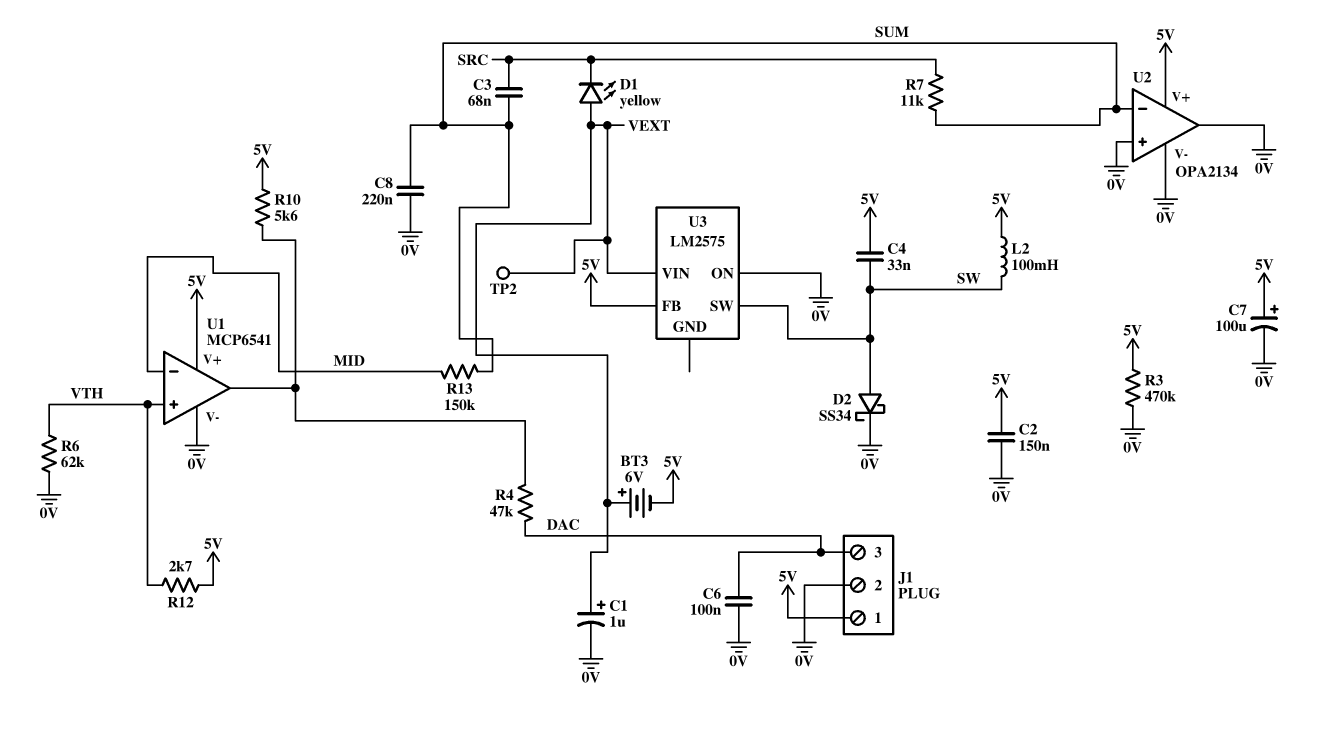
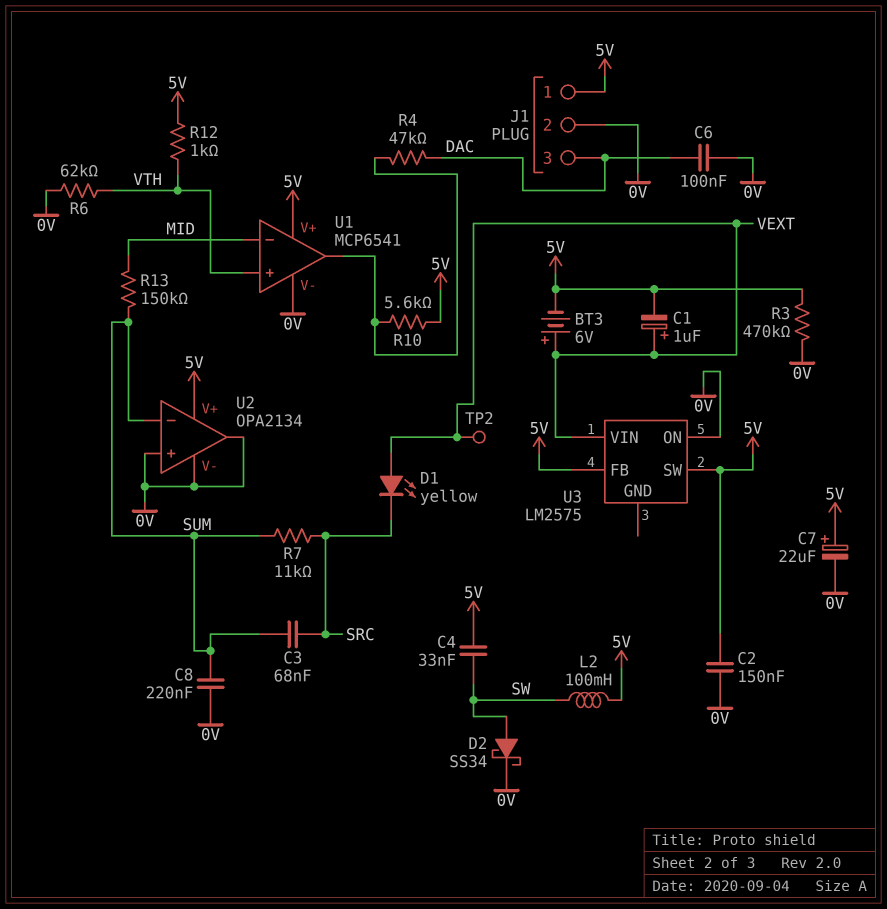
C1: 1uF (plus VEXT, minus 0V) -> 1uF (plus VEXT, minus 5V)
C7: 100uF (plus 5V, minus 0V) -> 22uF (plus 5V, minus 0V)
R12: 2.7k (5V, VTH) -> 1k (5V, VTH)
U3 pin SW: SW -> 5V

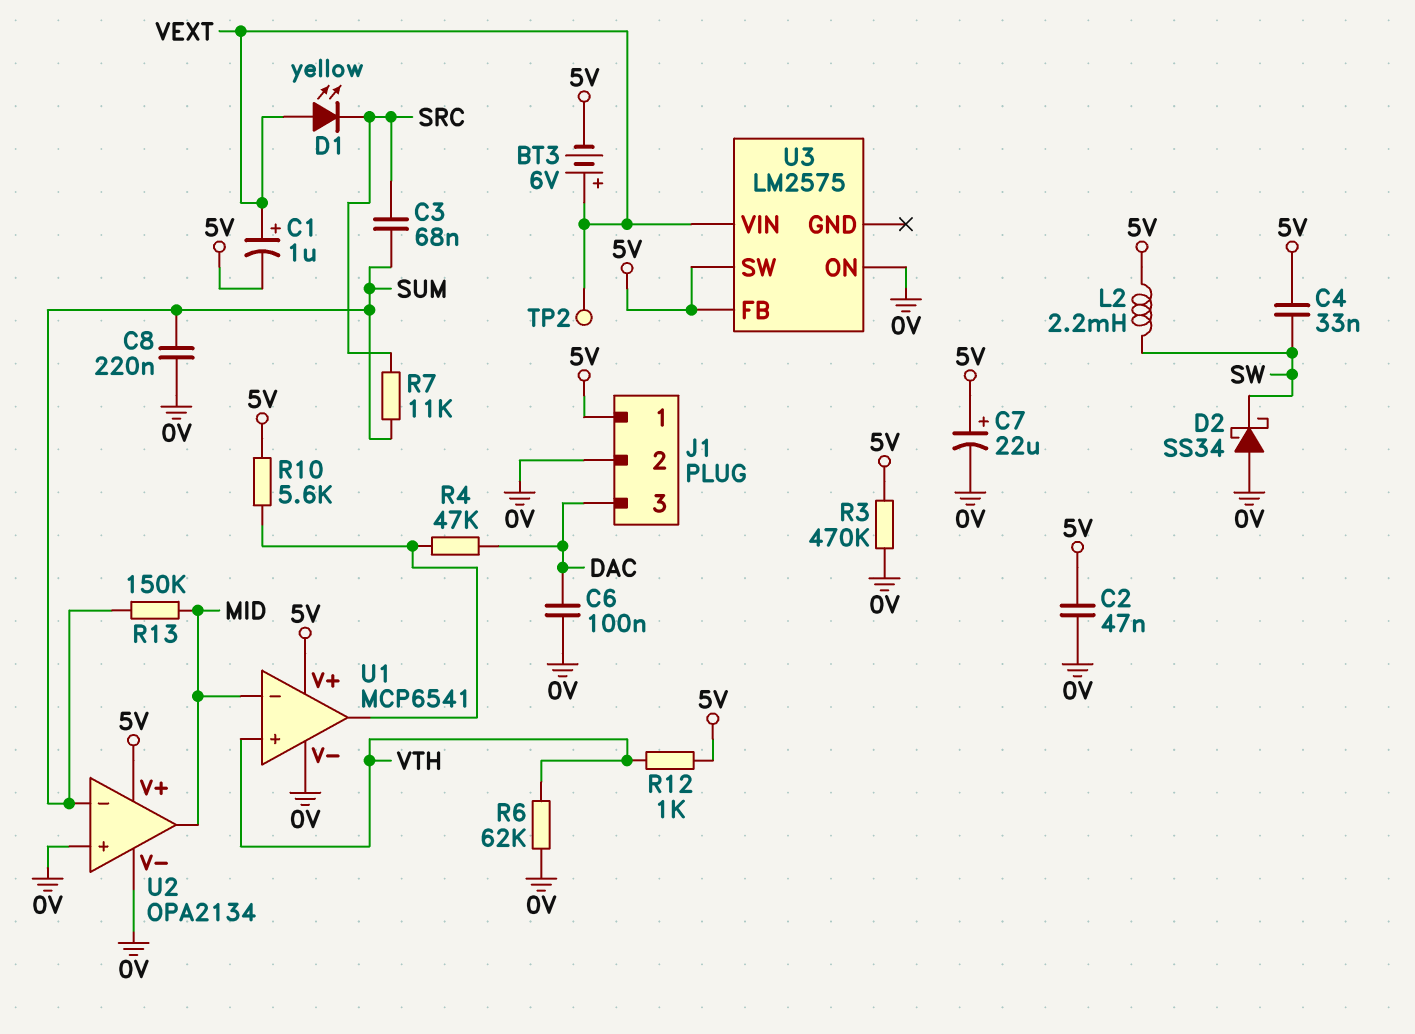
C2: 150nF (0V, 5V) -> 47nF (0V, 5V)
D2: schottky SS34 (A SW, K 0V) -> schottky SS34 (A 0V, K SW)
L2: 100mH (5V, SW) -> 2.2mH (5V, SW)
U2 pin out: 0V -> MID

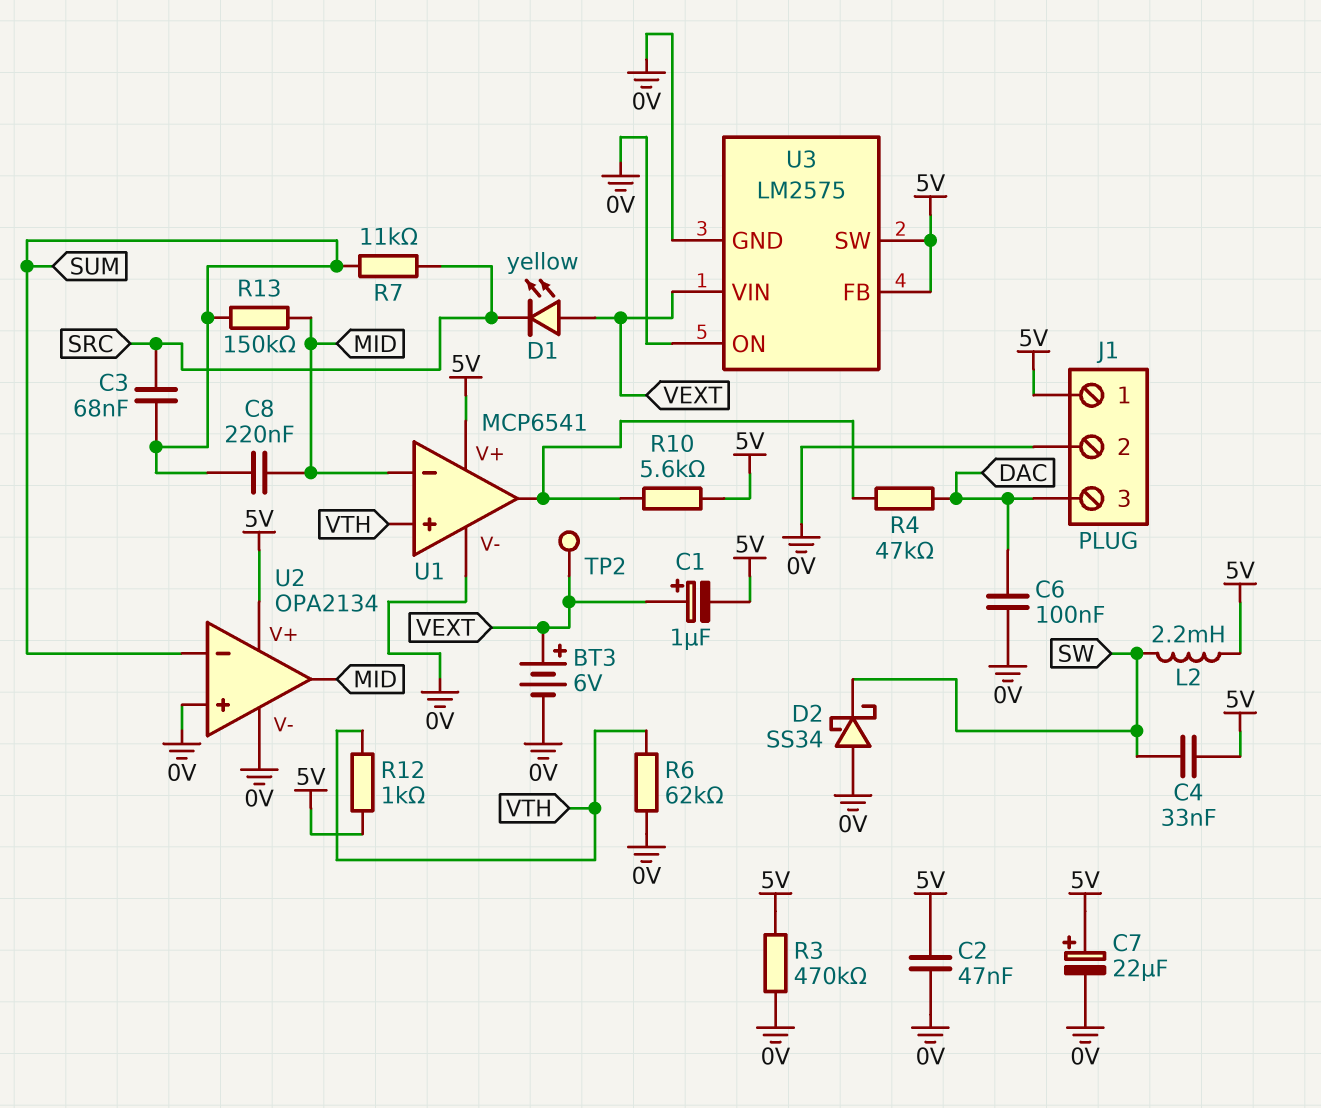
BT3: 6V (plus VEXT, minus 5V) -> 6V (plus VEXT, minus 0V)
C8: 220nF (0V, SUM) -> 220nF (MID, SUM)
U3 pin GND: none -> 0V

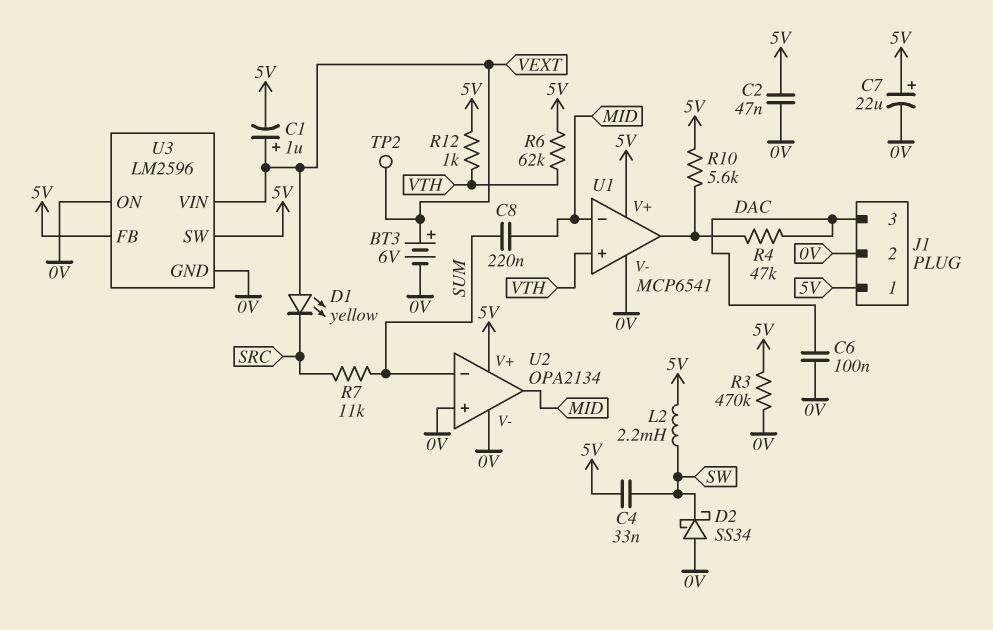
C3: 68nF (SRC, SUM) -> none
R6: 62k (0V, VTH) -> 62k (5V, VTH)
R13: 150k (MID, SUM) -> none
U3: LM2575 -> LM2596

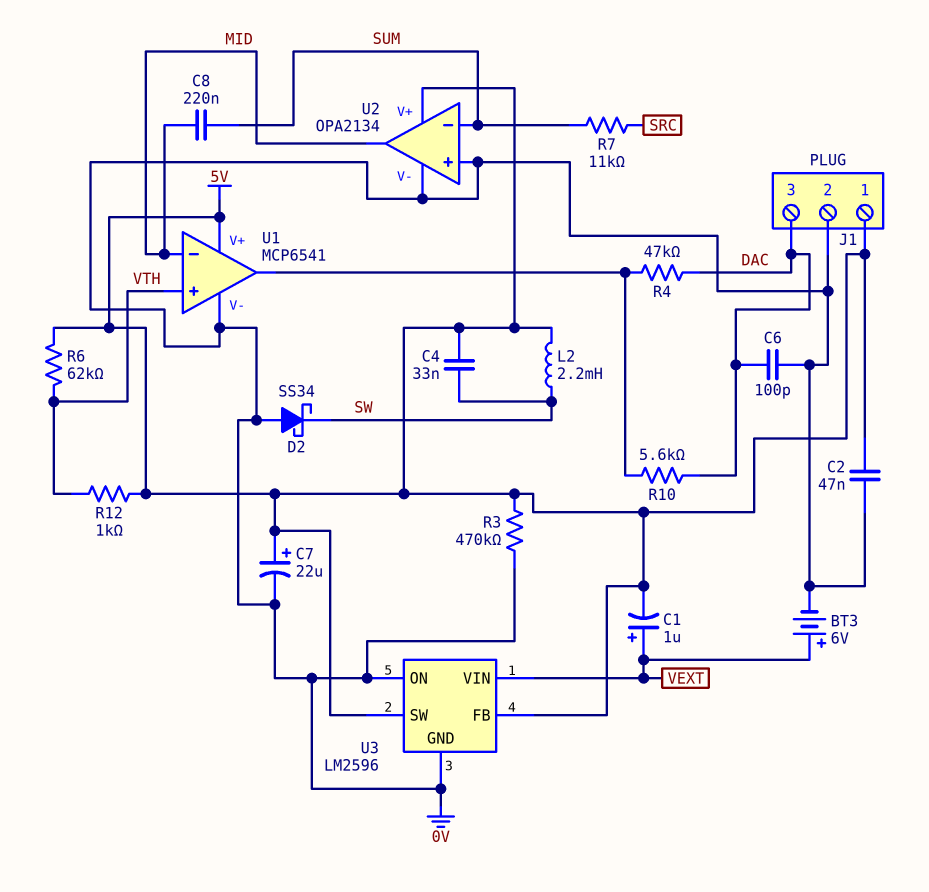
C6: 100nF (0V, DAC) -> 100pF (0V, DAC)
D1: LED yellow (A VEXT, K SRC) -> none
R10: 5.6k (5V, U1/out) -> 5.6k (DAC, U1/out)
TP2: test point (VEXT) -> none

